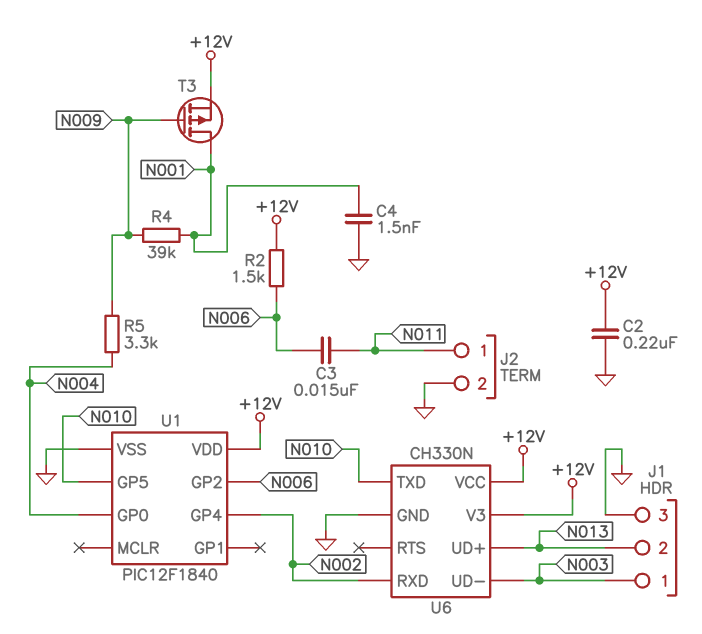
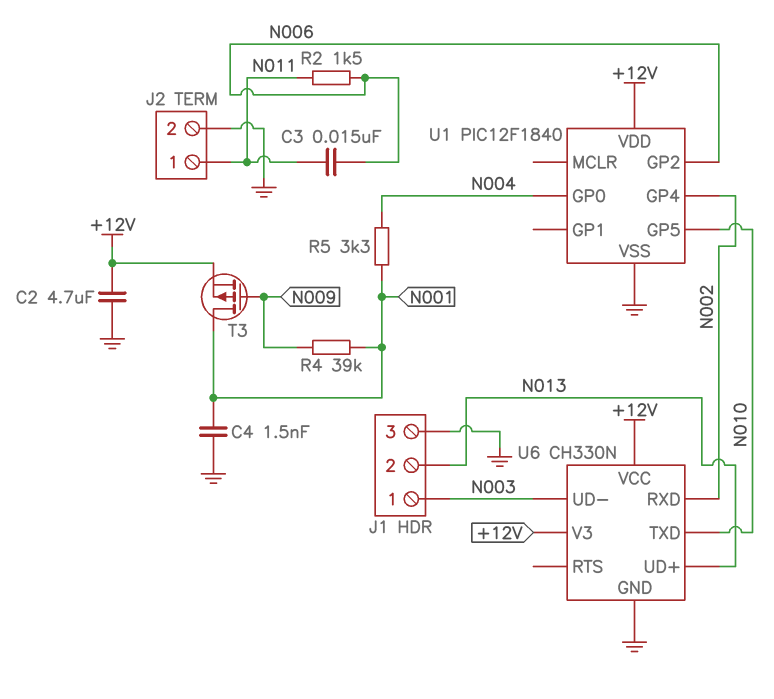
C2: 220nF (+12V, GND) -> 4.7uF (+12V, GND)
R2: 1.5k (+12V, N006) -> 1.5k (N006, N011)
R5: 3.3k (N004, N009) -> 3.3k (N001, N004)

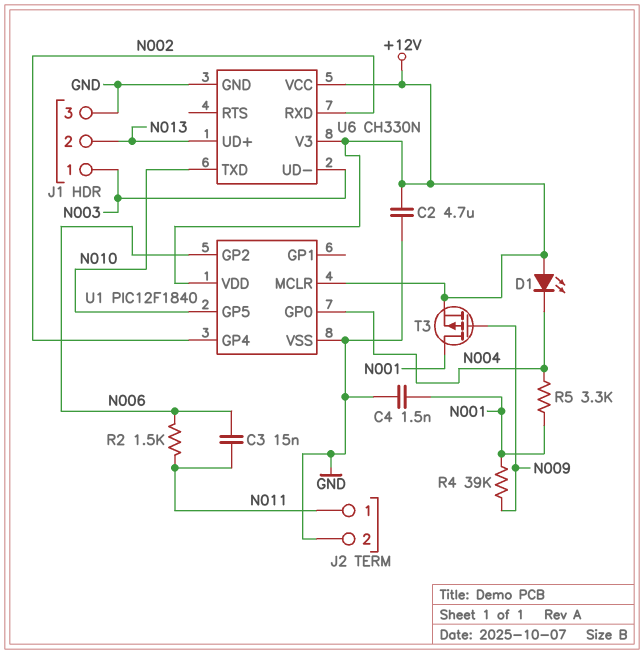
D1: none -> LED (A +12V, K N004)
U1 pin MCLR: none -> +12V

